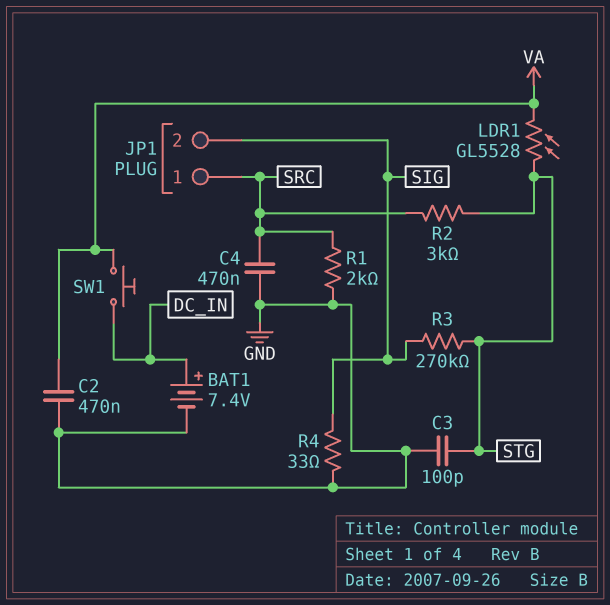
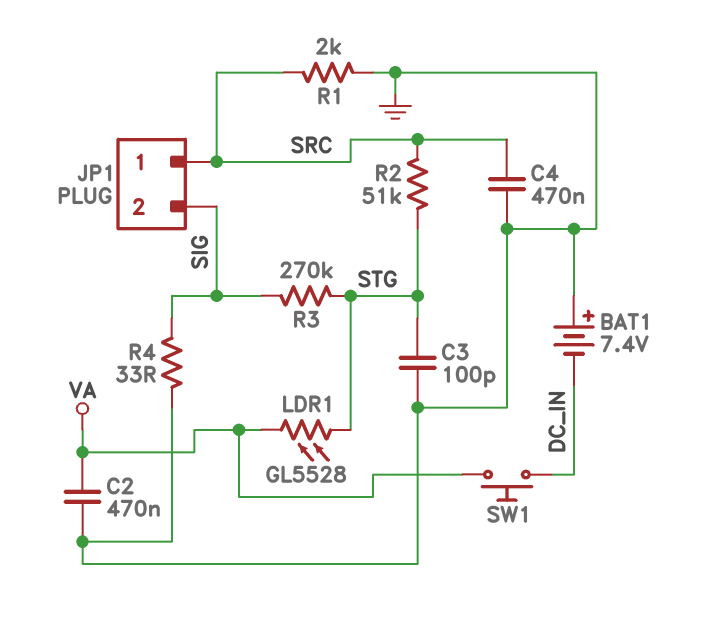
BAT1: 7.4V (plus DC_IN, minus GND) -> 7.4V (plus GND, minus DC_IN)
R2: 3k (SRC, STG) -> 51k (SRC, STG)

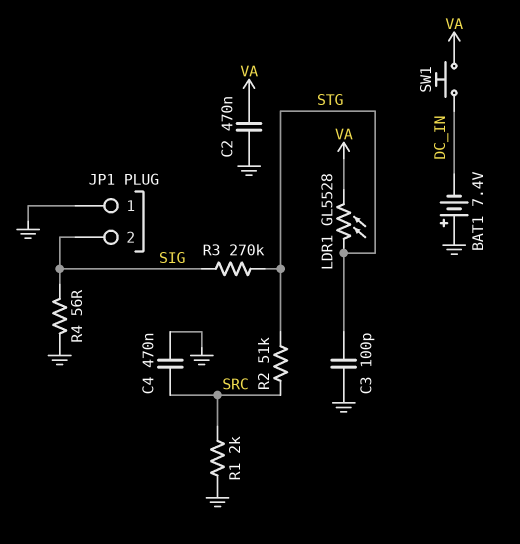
JP1 pin 1: SRC -> GND
R4: 33 (GND, SIG) -> 56 (GND, SIG)

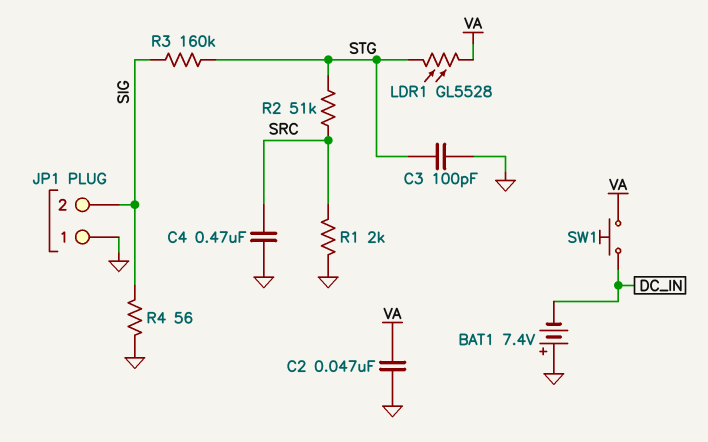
C2: 470nF (GND, VA) -> 47nF (GND, VA)
R3: 270k (SIG, STG) -> 160k (SIG, STG)

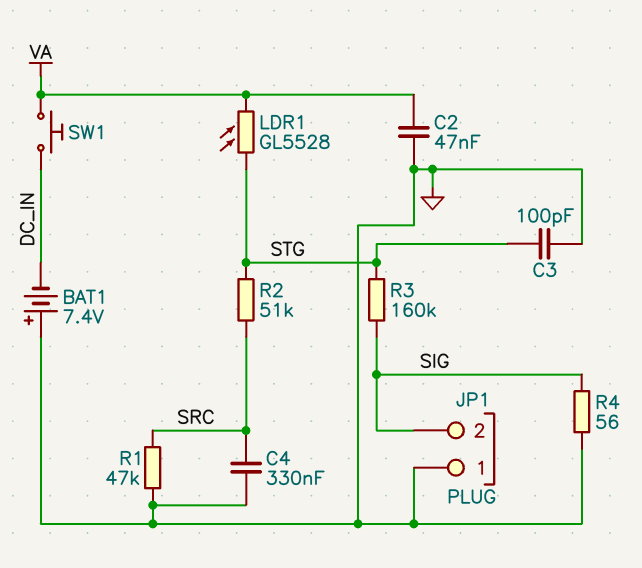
C4: 470nF (GND, SRC) -> 330nF (GND, SRC)
R1: 2k (GND, SRC) -> 47k (GND, SRC)

